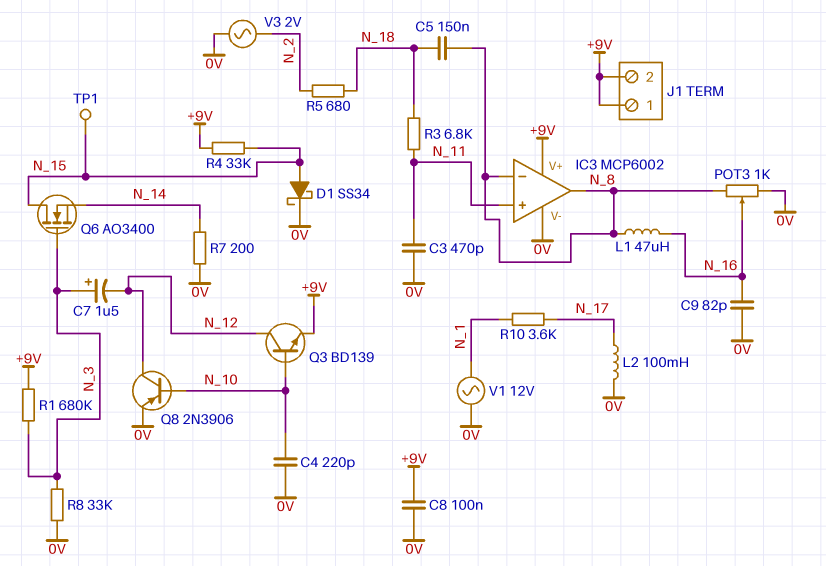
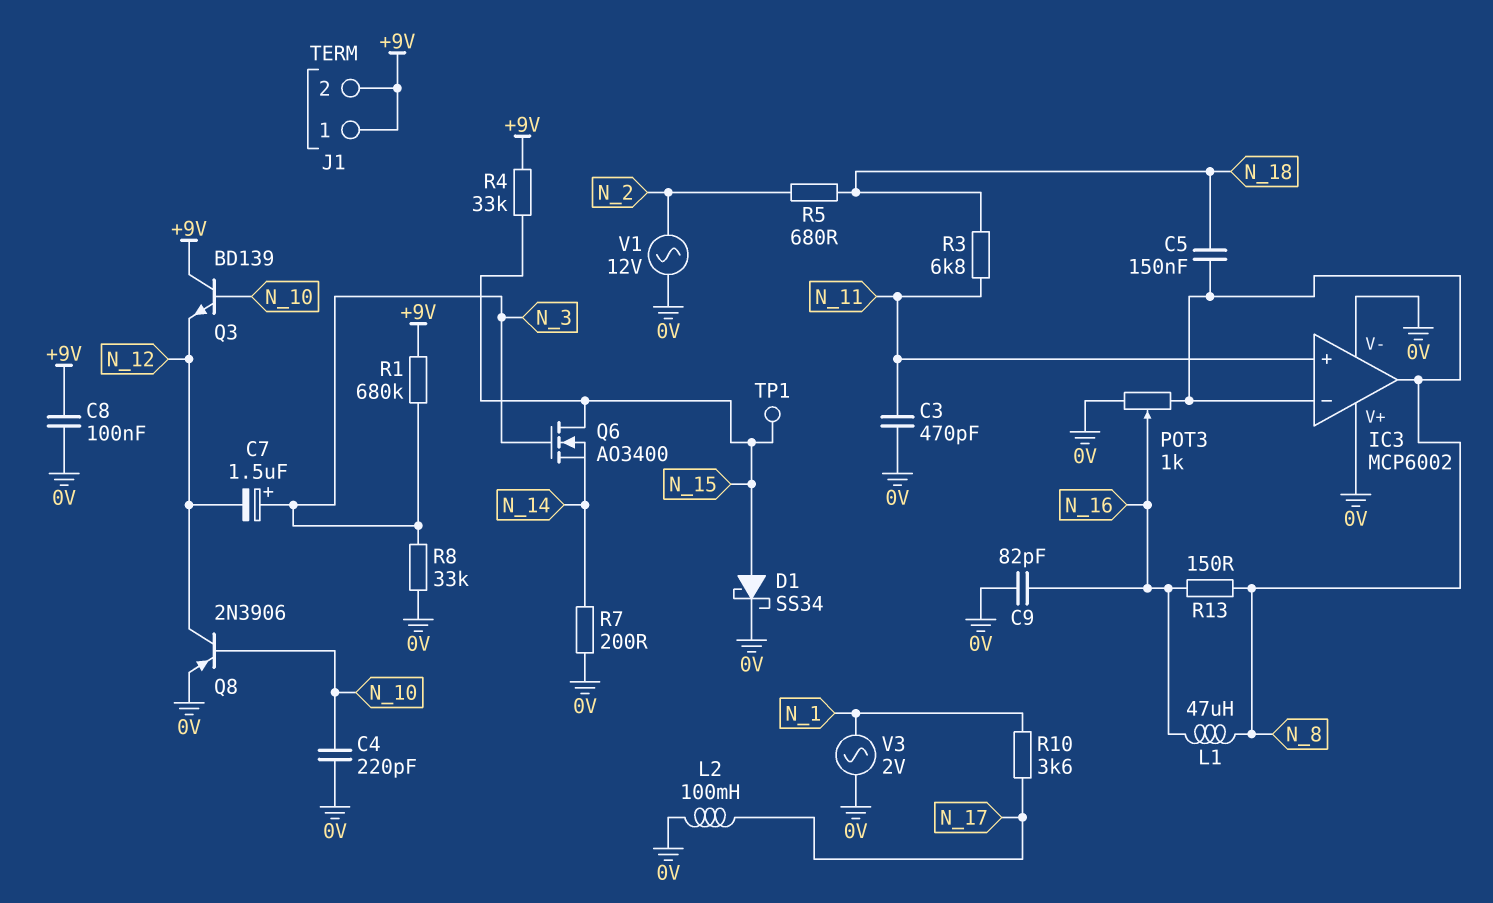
IC3 pin V+: +9V -> 0V
Q3: NPN BD139 (B N_10, C N_12, E +9V) -> NPN BD139 (B N_10, C +9V, E N_12)
R13: none -> 150 (N_8, N_16)
V1: AC 12V (0V, N_1) -> AC 12V (0V, N_2)
V3: AC 2V (0V, N_2) -> AC 2V (0V, N_1)

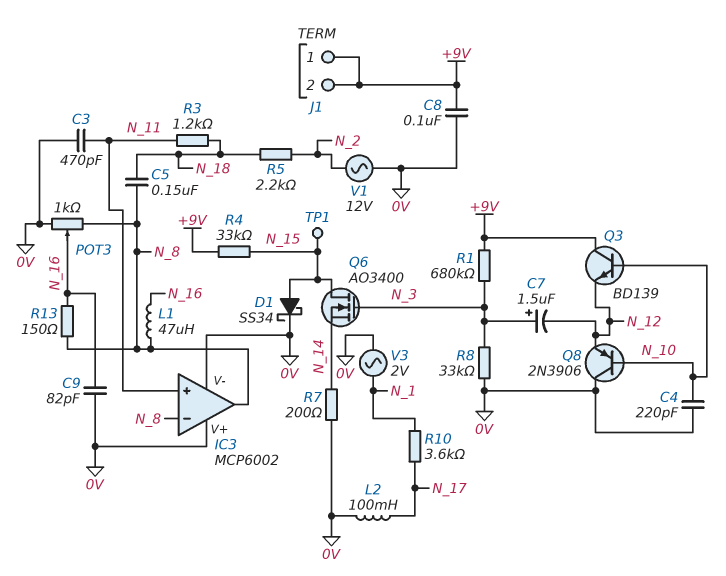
Q8: PNP 2N3906 (B N_10, C N_12, E 0V) -> PNP 2N3906 (B N_10, C 0V, E N_12)
R3: 6.8k (N_11, N_18) -> 1.2k (N_11, N_18)
R5: 680 (N_2, N_18) -> 2.2k (N_2, N_18)

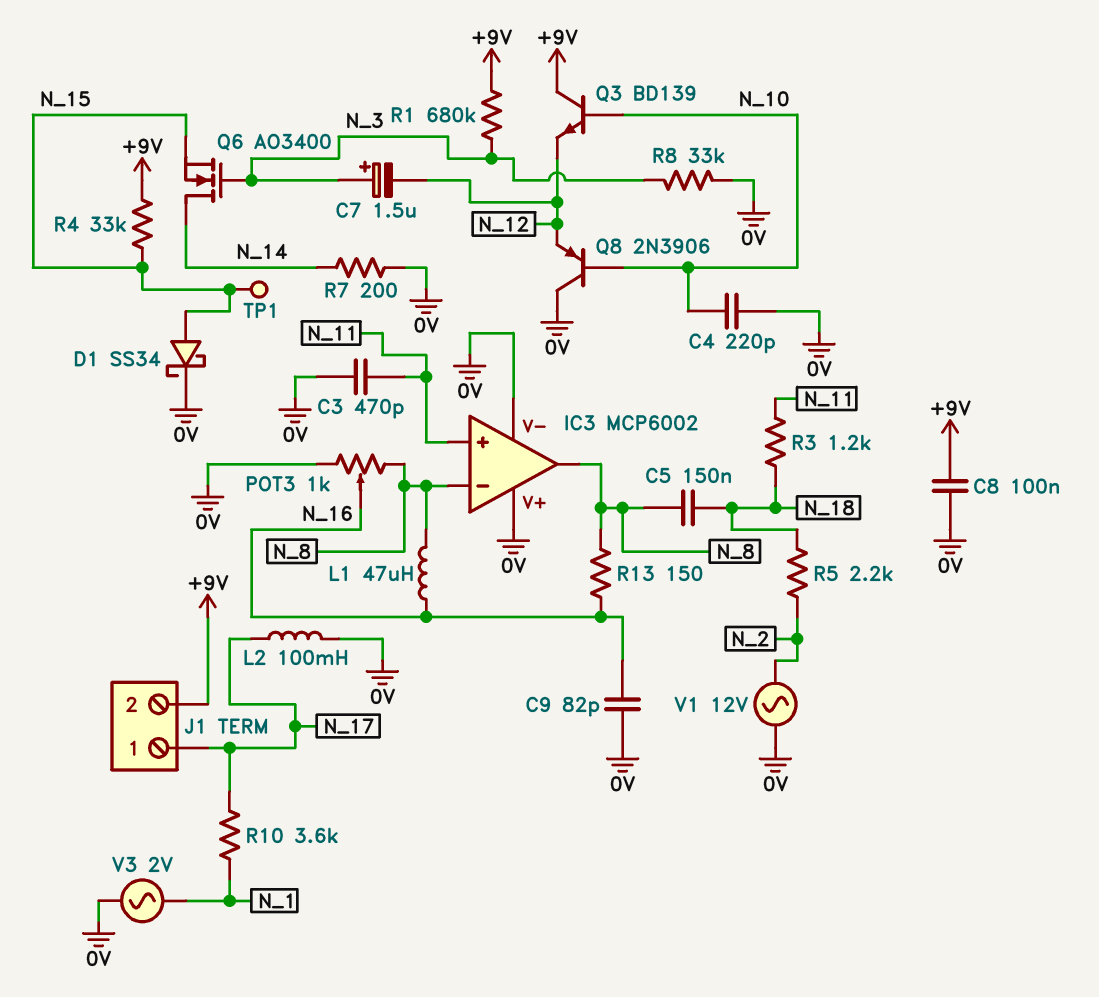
J1 pin 1: +9V -> N_17
Q6: NMOS AO3400 (G N_3, D N_15, S N_14) -> NMOS AO3400 (G N_3, D N_14, S N_15)

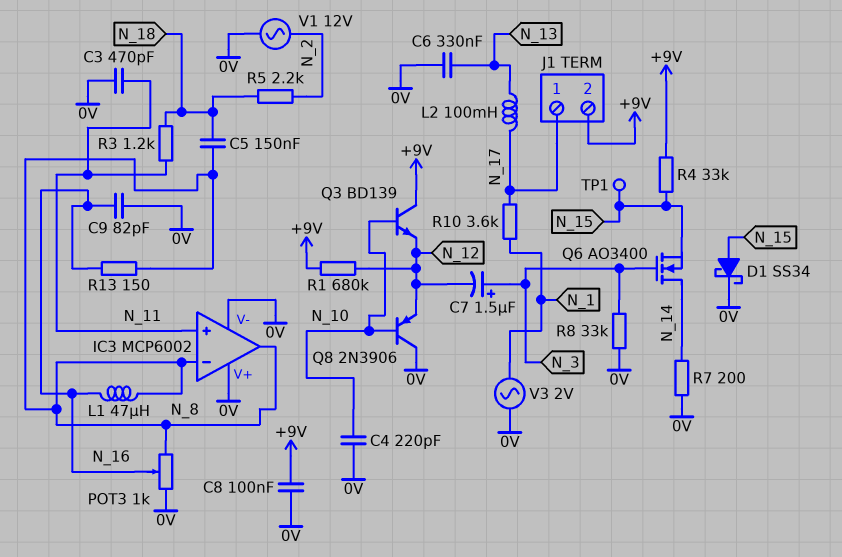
C6: none -> 330nF (0V, N_13)
L2: 100mH (0V, N_17) -> 100mH (N_13, N_17)
R1: 680k (+9V, N_3) -> 680k (+9V, N_12)

